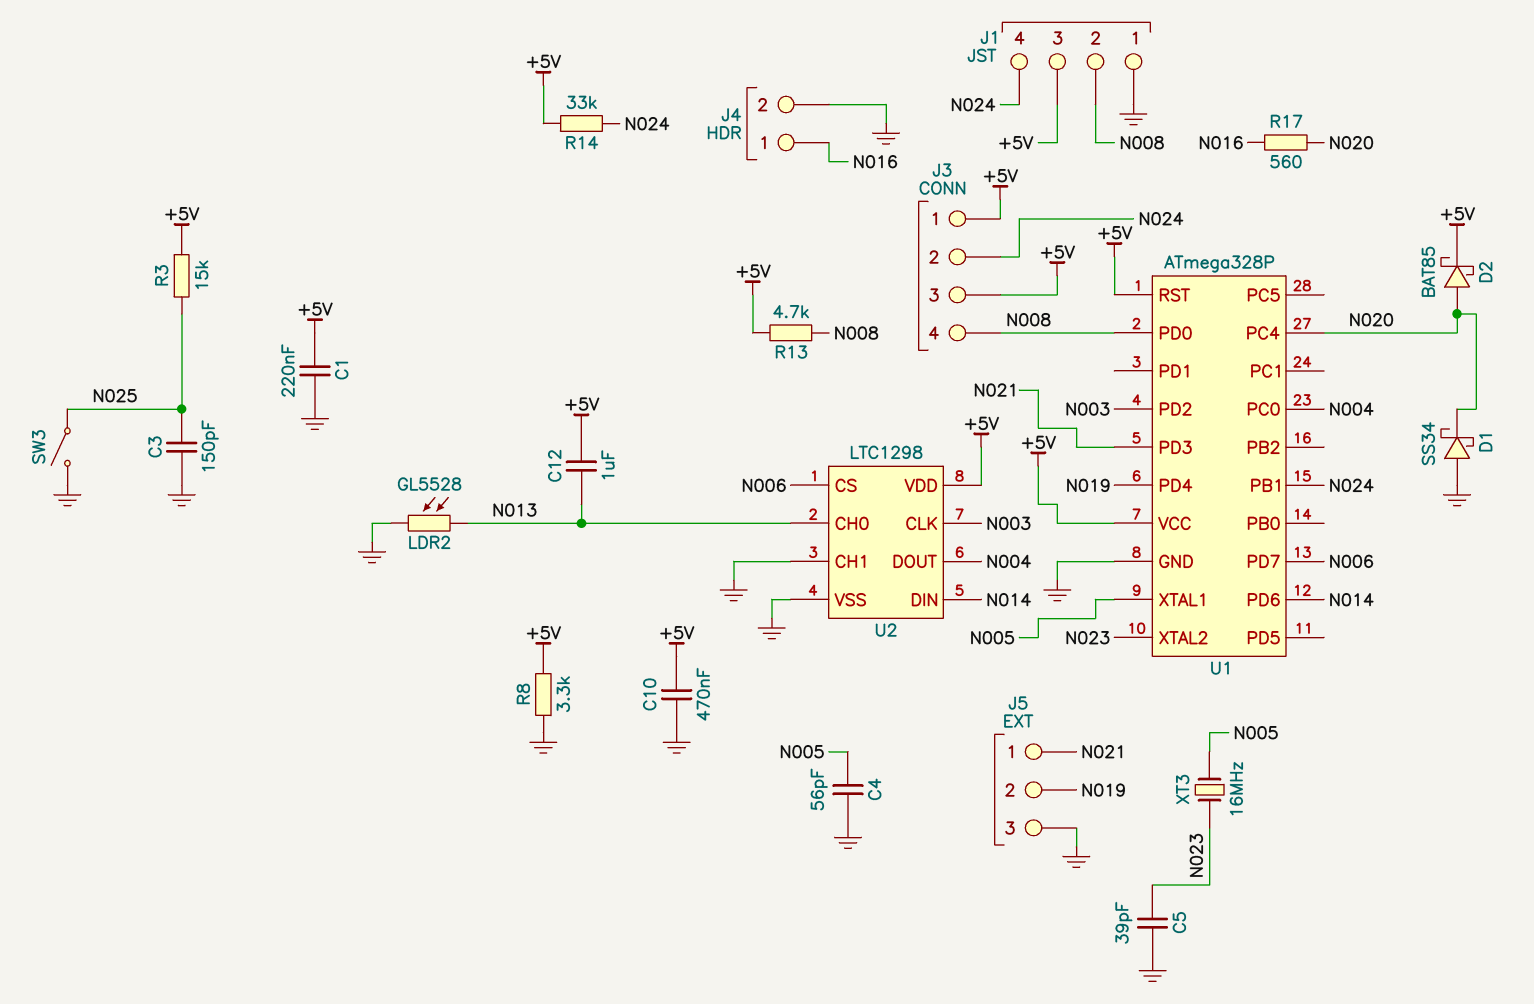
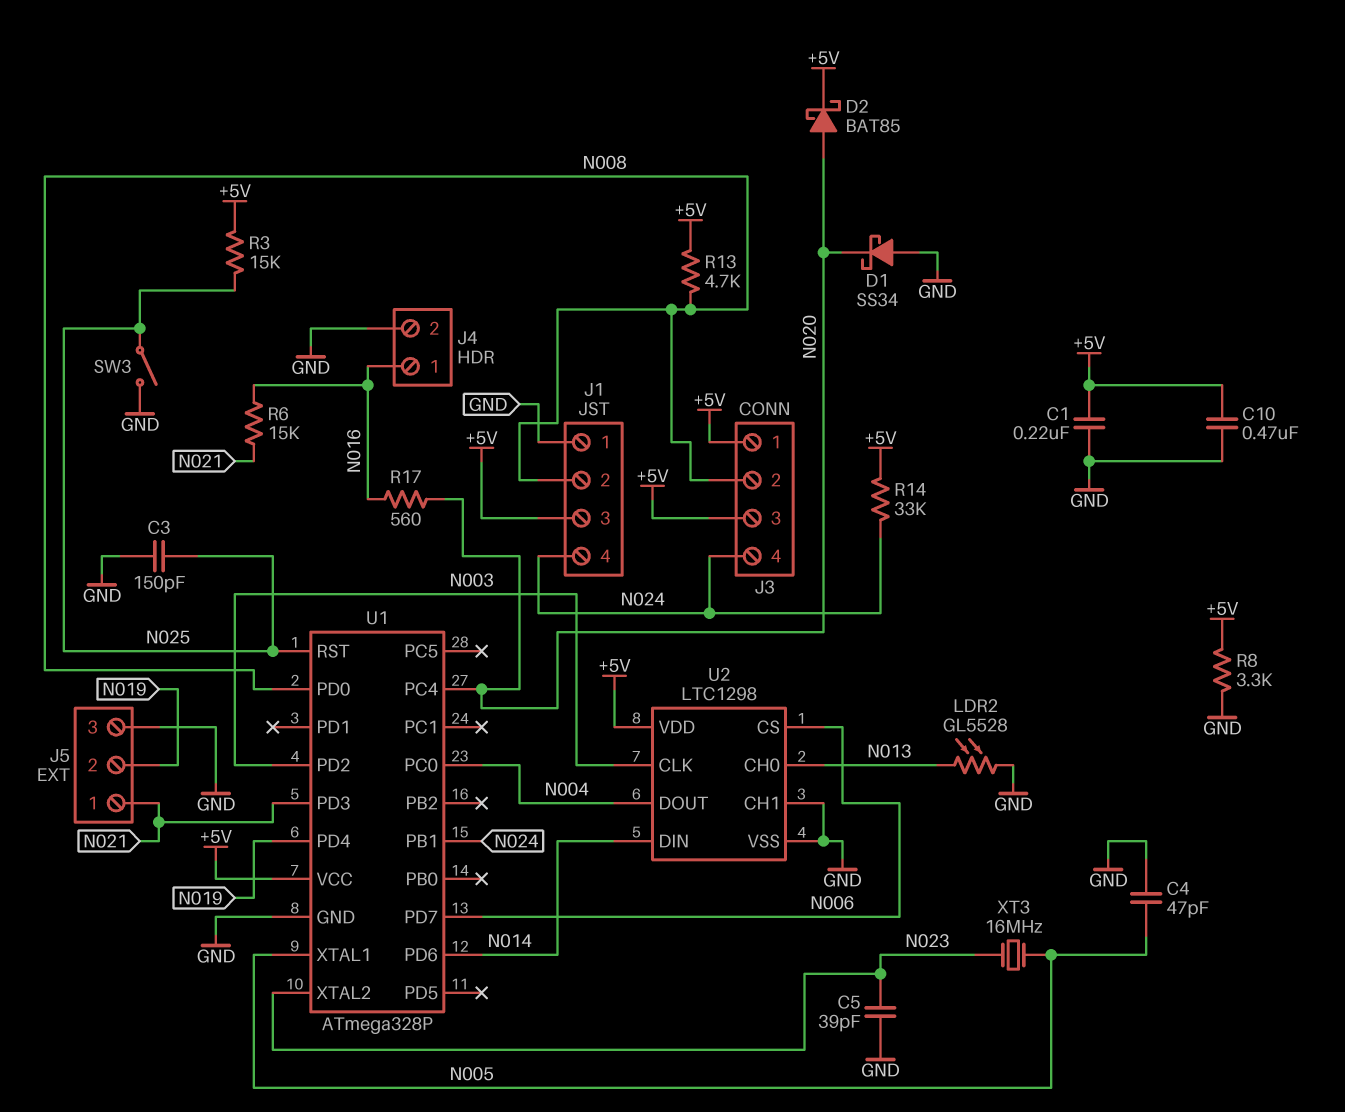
C4: 56pF (GND, N005) -> 47pF (GND, N005)
C12: 1uF (+5V, N013) -> none
J3 pin 2: N024 -> N008
J3 pin 4: N008 -> N024
R6: none -> 15k (N016, N021)
U1 pin RST: +5V -> N025

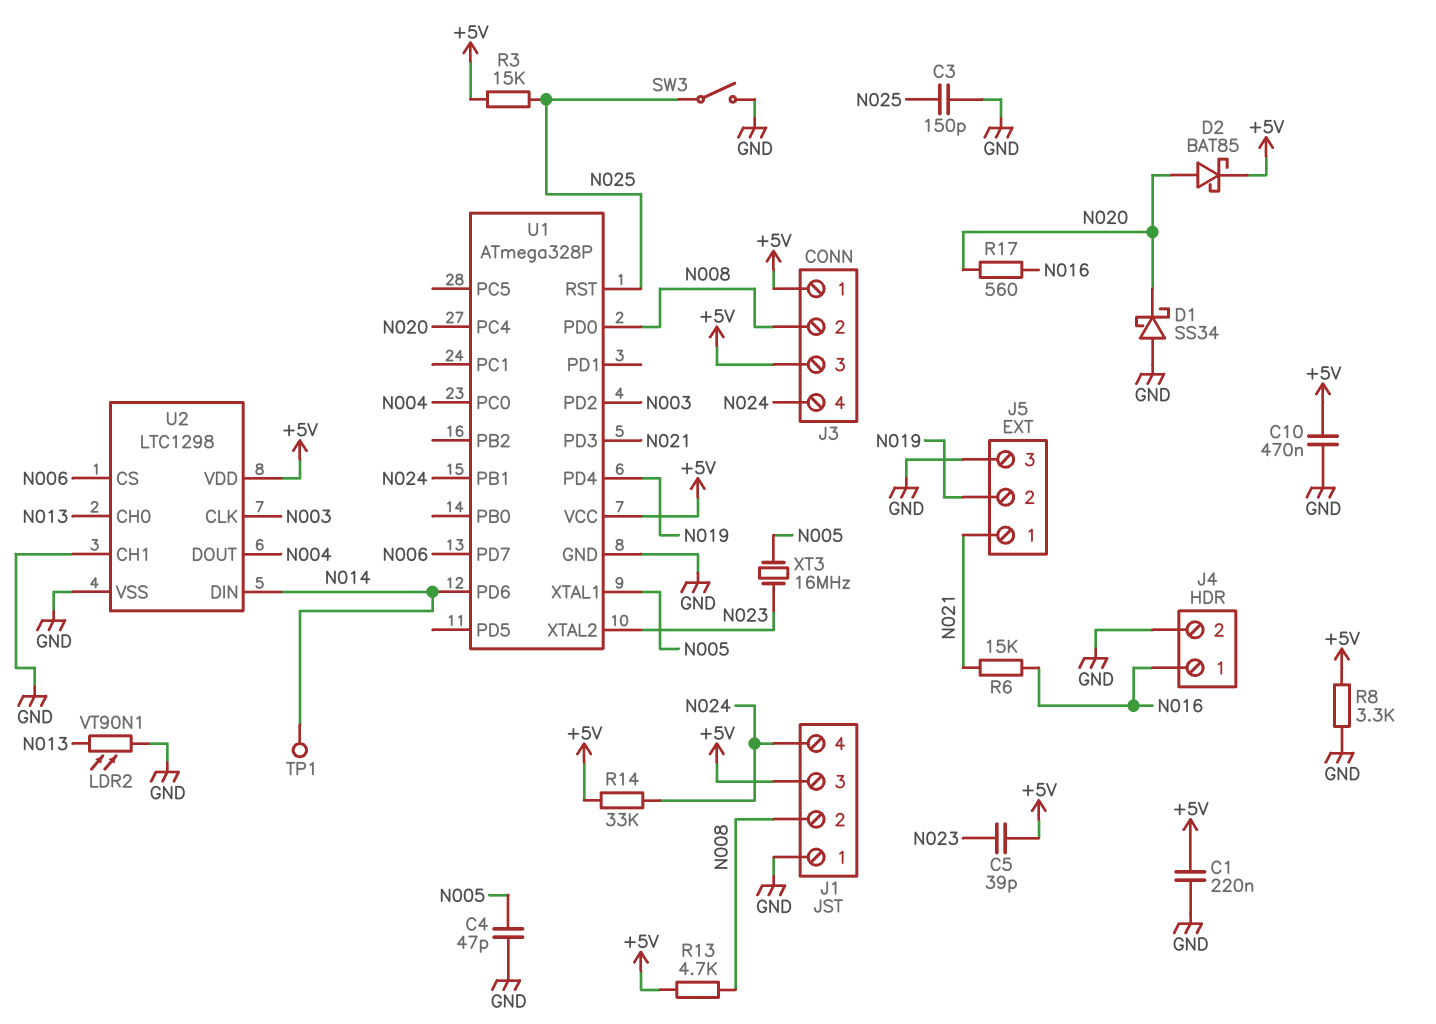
C5: 39pF (GND, N023) -> 39pF (+5V, N023)
LDR2: GL5528 (GND, N013) -> VT90N1 (GND, N013)
TP1: none -> test point (N014)

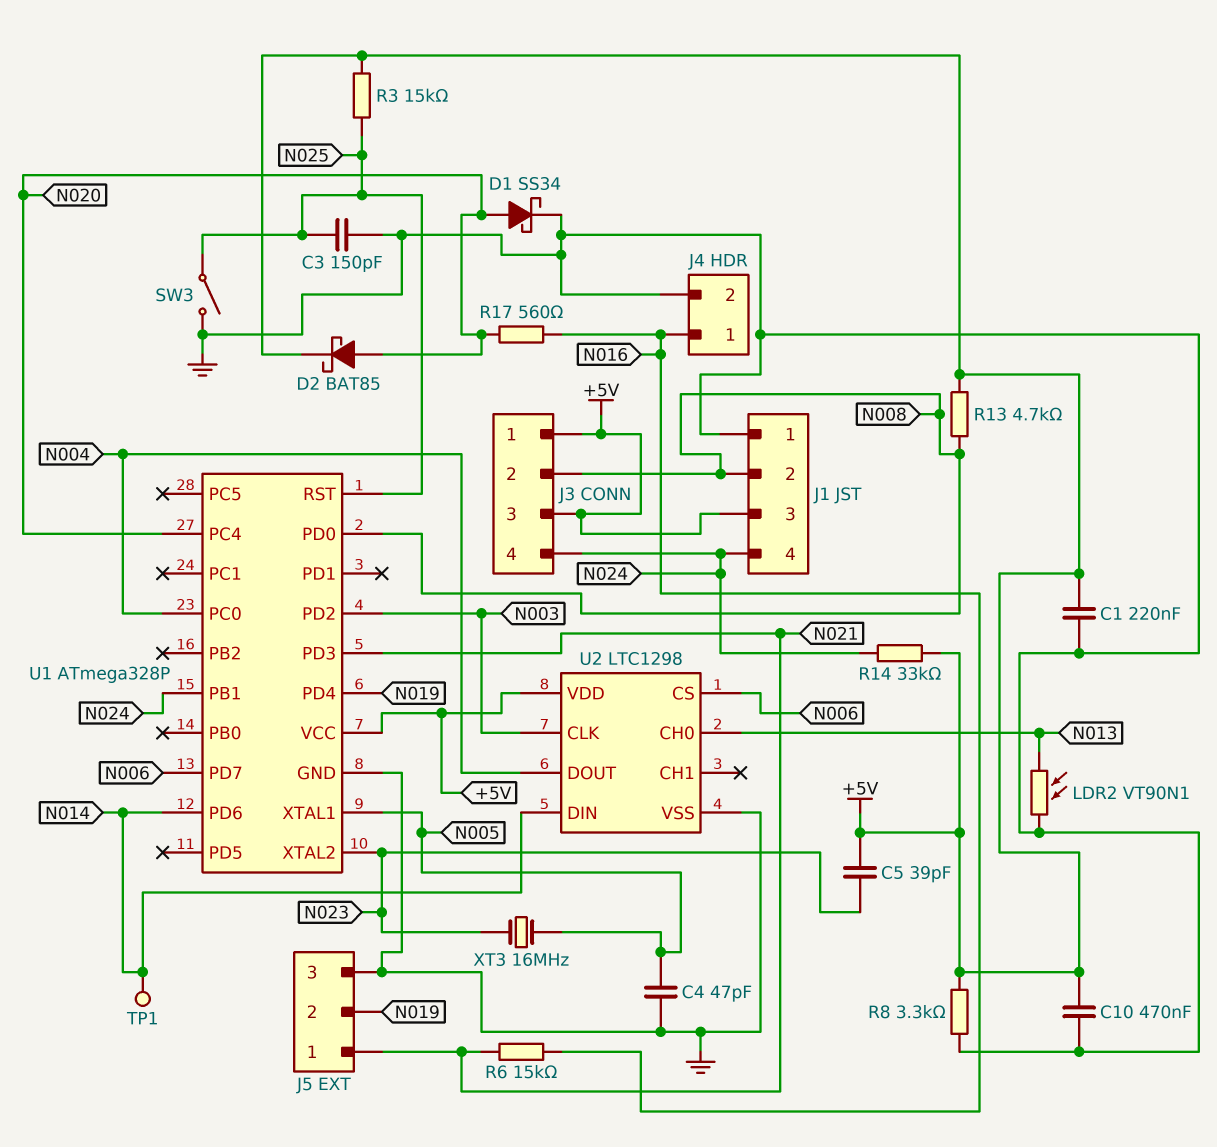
D1: schottky SS34 (A GND, K N020) -> schottky SS34 (A N020, K GND)
U2 pin CH1: GND -> none

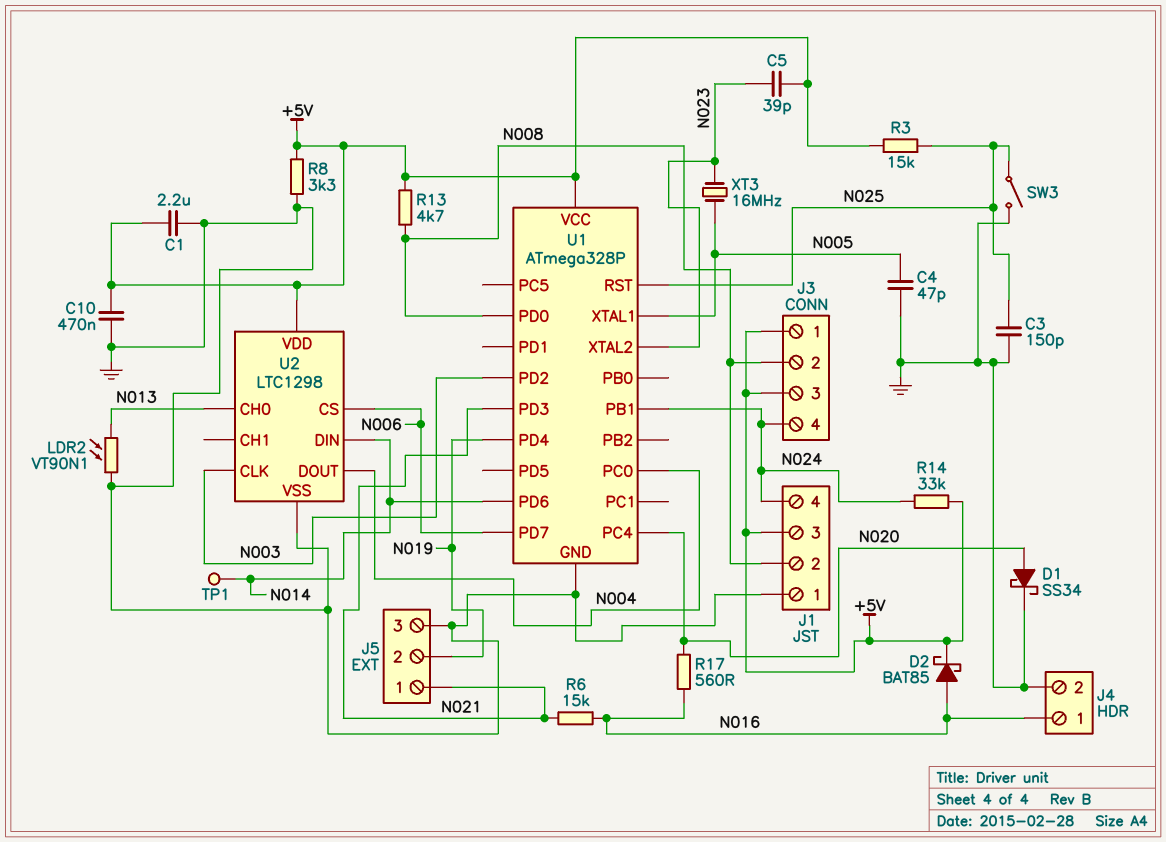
C1: 220nF (+5V, GND) -> 2.2uF (+5V, GND)
D2: schottky BAT85 (A N020, K +5V) -> schottky BAT85 (A N016, K +5V)

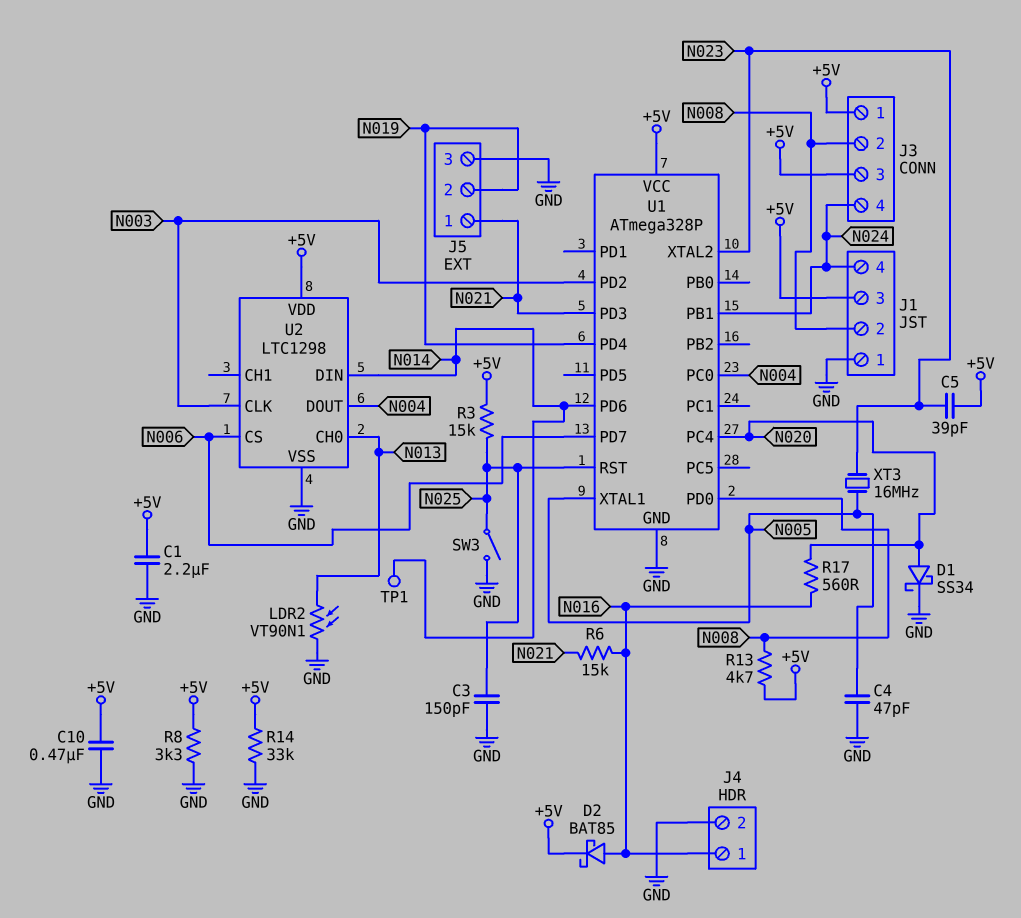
R14: 33k (+5V, N024) -> 33k (+5V, GND)

